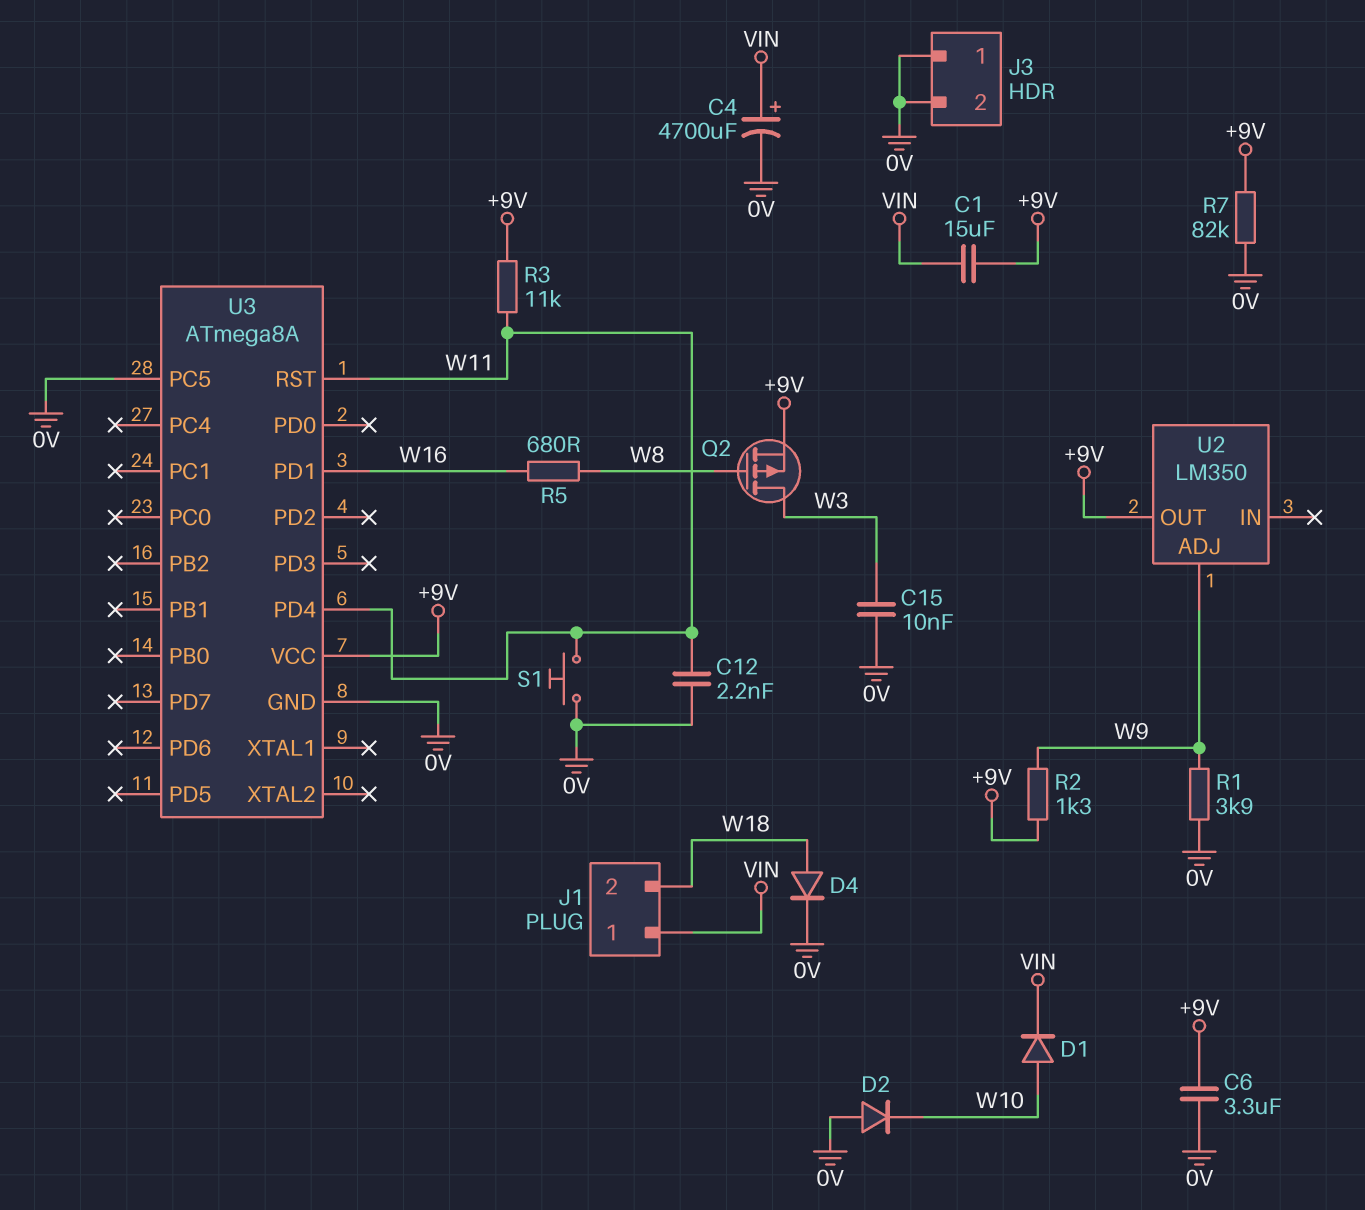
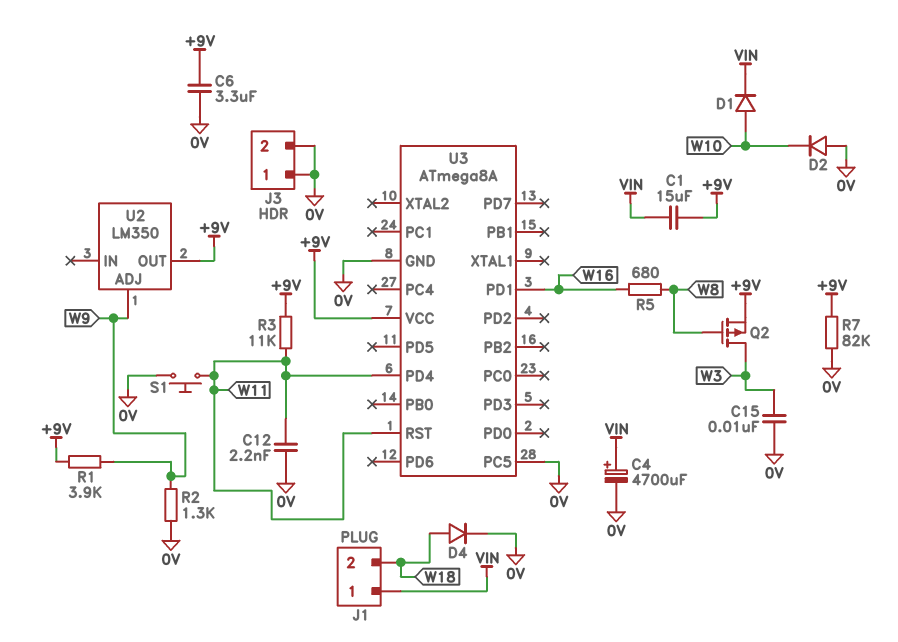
R1: 3.9k (0V, W9) -> 3.9k (+9V, W9)
R2: 1.3k (+9V, W9) -> 1.3k (0V, W9)

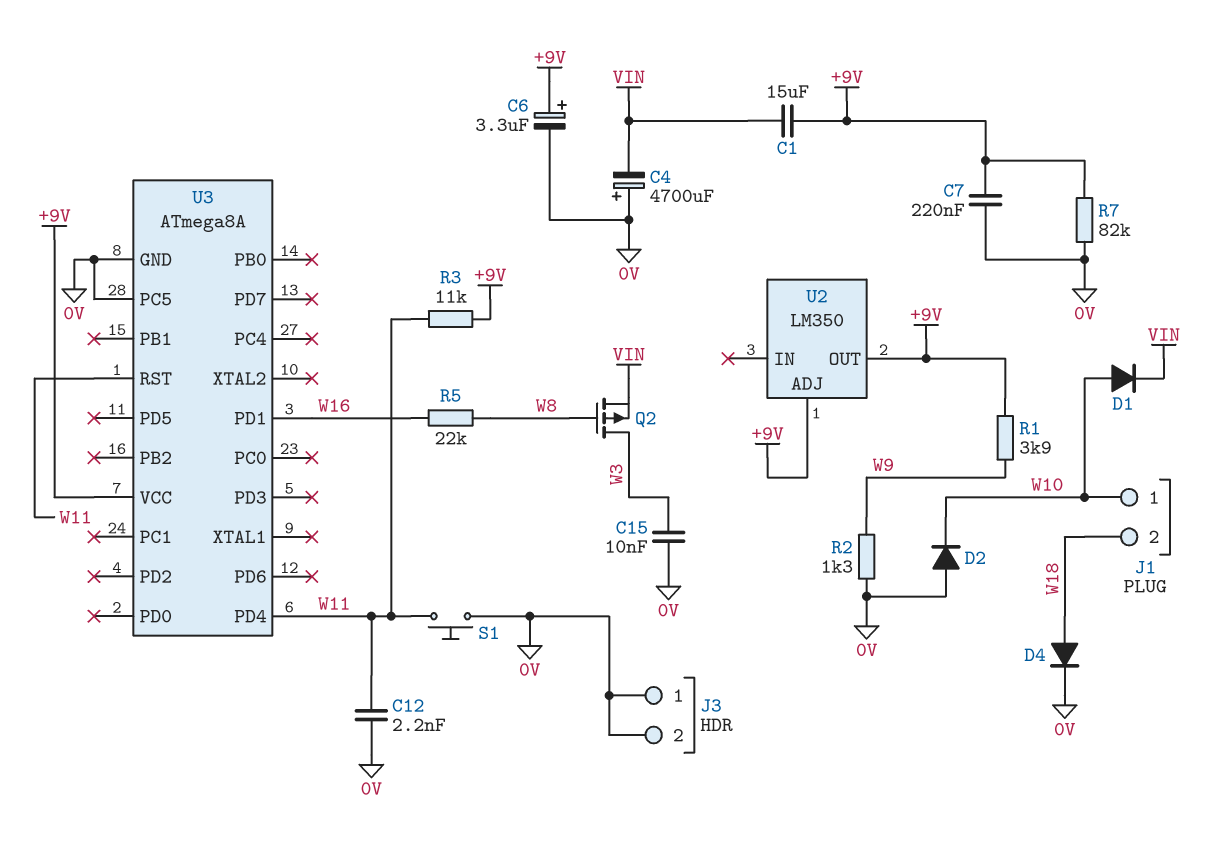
C4: 4700uF (plus VIN, minus 0V) -> 4700uF (plus 0V, minus VIN)
C6: 3.3uF (+9V, 0V) -> 3.3uF (plus +9V, minus 0V)
C7: none -> 220nF (+9V, 0V)
J1 pin 1: VIN -> W10
Q2: PMOS (G W8, D W3, S +9V) -> PMOS (G W8, D W3, S VIN)
R5: 680 (W8, W16) -> 22k (W8, W16)
U2 pin ADJ: W9 -> +9V

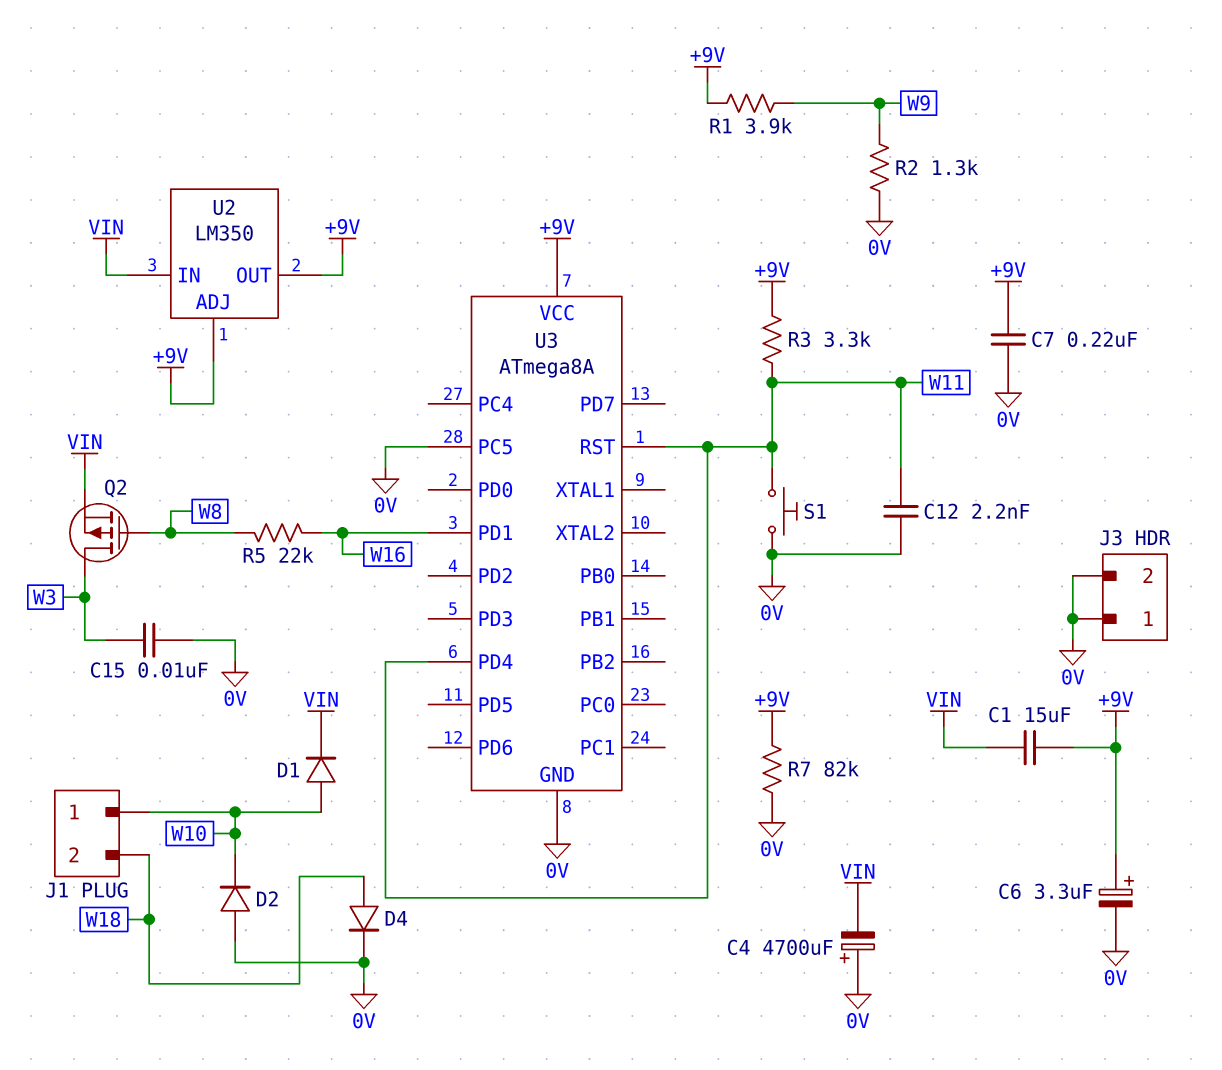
R3: 11k (+9V, W11) -> 3.3k (+9V, W11)
U2 pin IN: none -> VIN

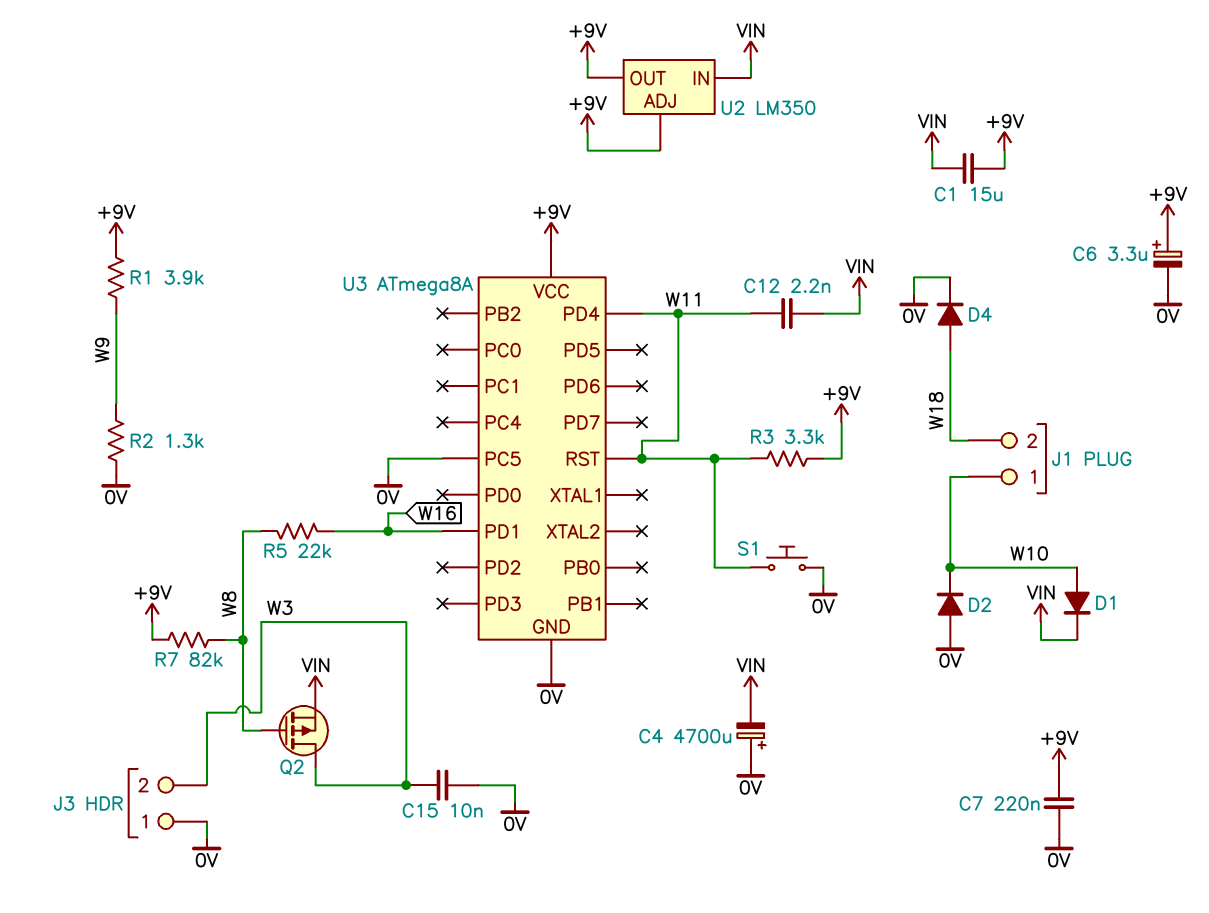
C12: 2.2nF (0V, W11) -> 2.2nF (VIN, W11)
J3 pin 2: 0V -> W3
R7: 82k (+9V, 0V) -> 82k (+9V, W8)

